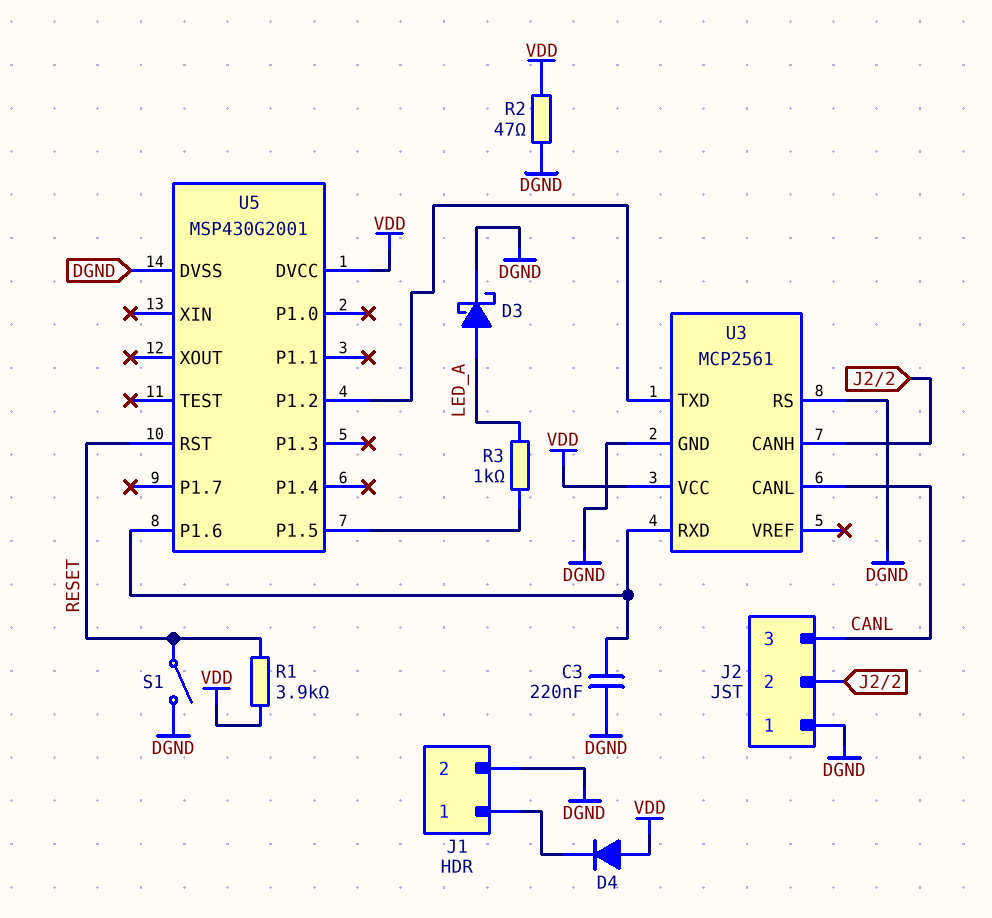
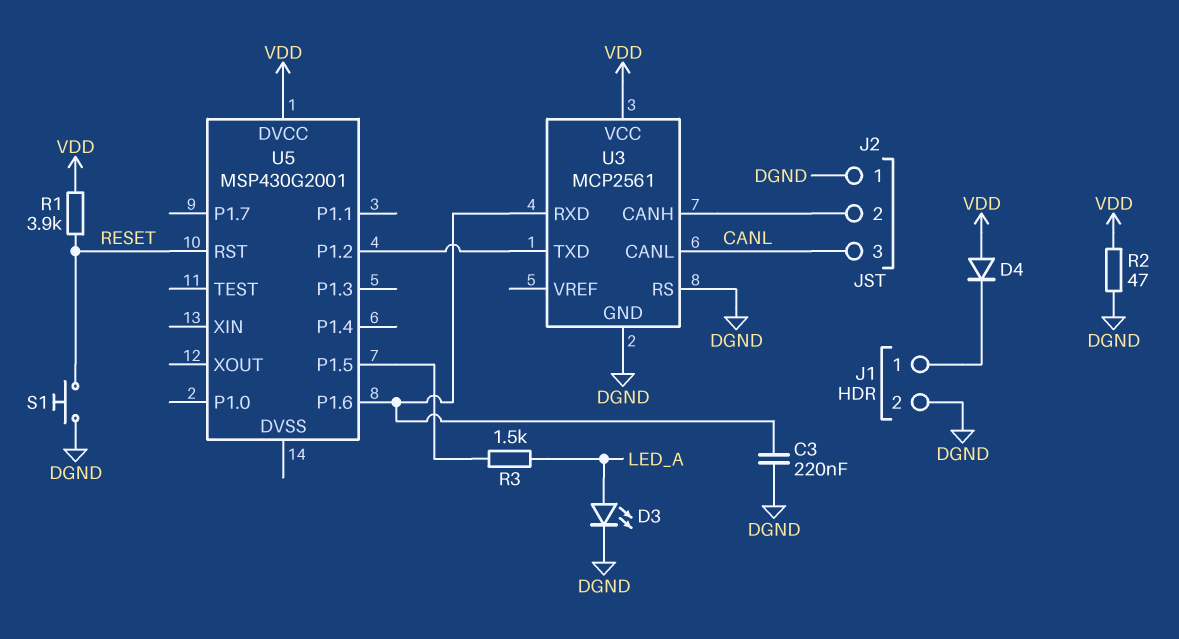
D3: schottky (A LED_A, K DGND) -> LED (A LED_A, K DGND)
R3: 1k (LED_A, U5/P1.5) -> 1.5k (LED_A, U5/P1.5)
S1: switch (DGND, RESET) -> button (DGND, RESET)
U5 pin DVSS: DGND -> none

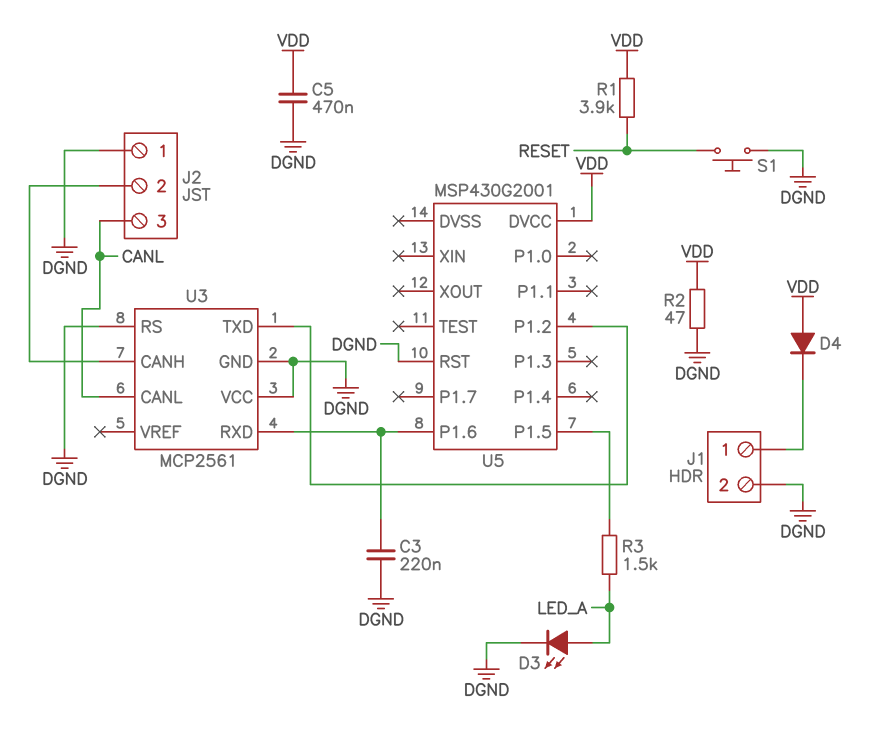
C5: none -> 470nF (DGND, VDD)
U3 pin VCC: VDD -> DGND
U5 pin RST: RESET -> DGND

